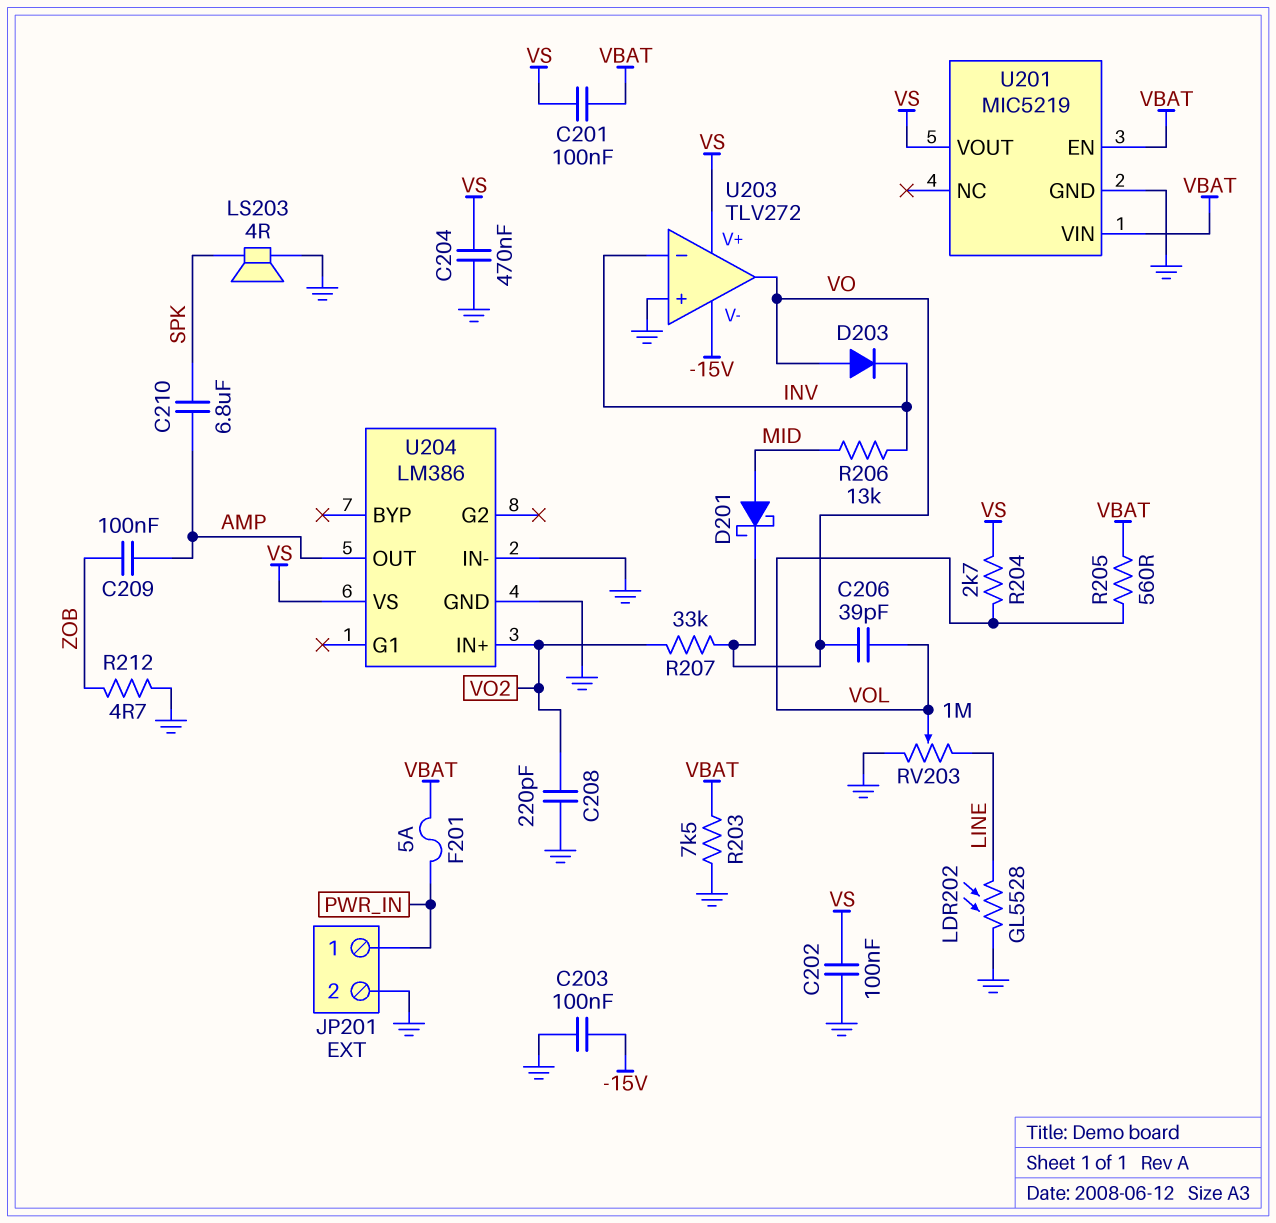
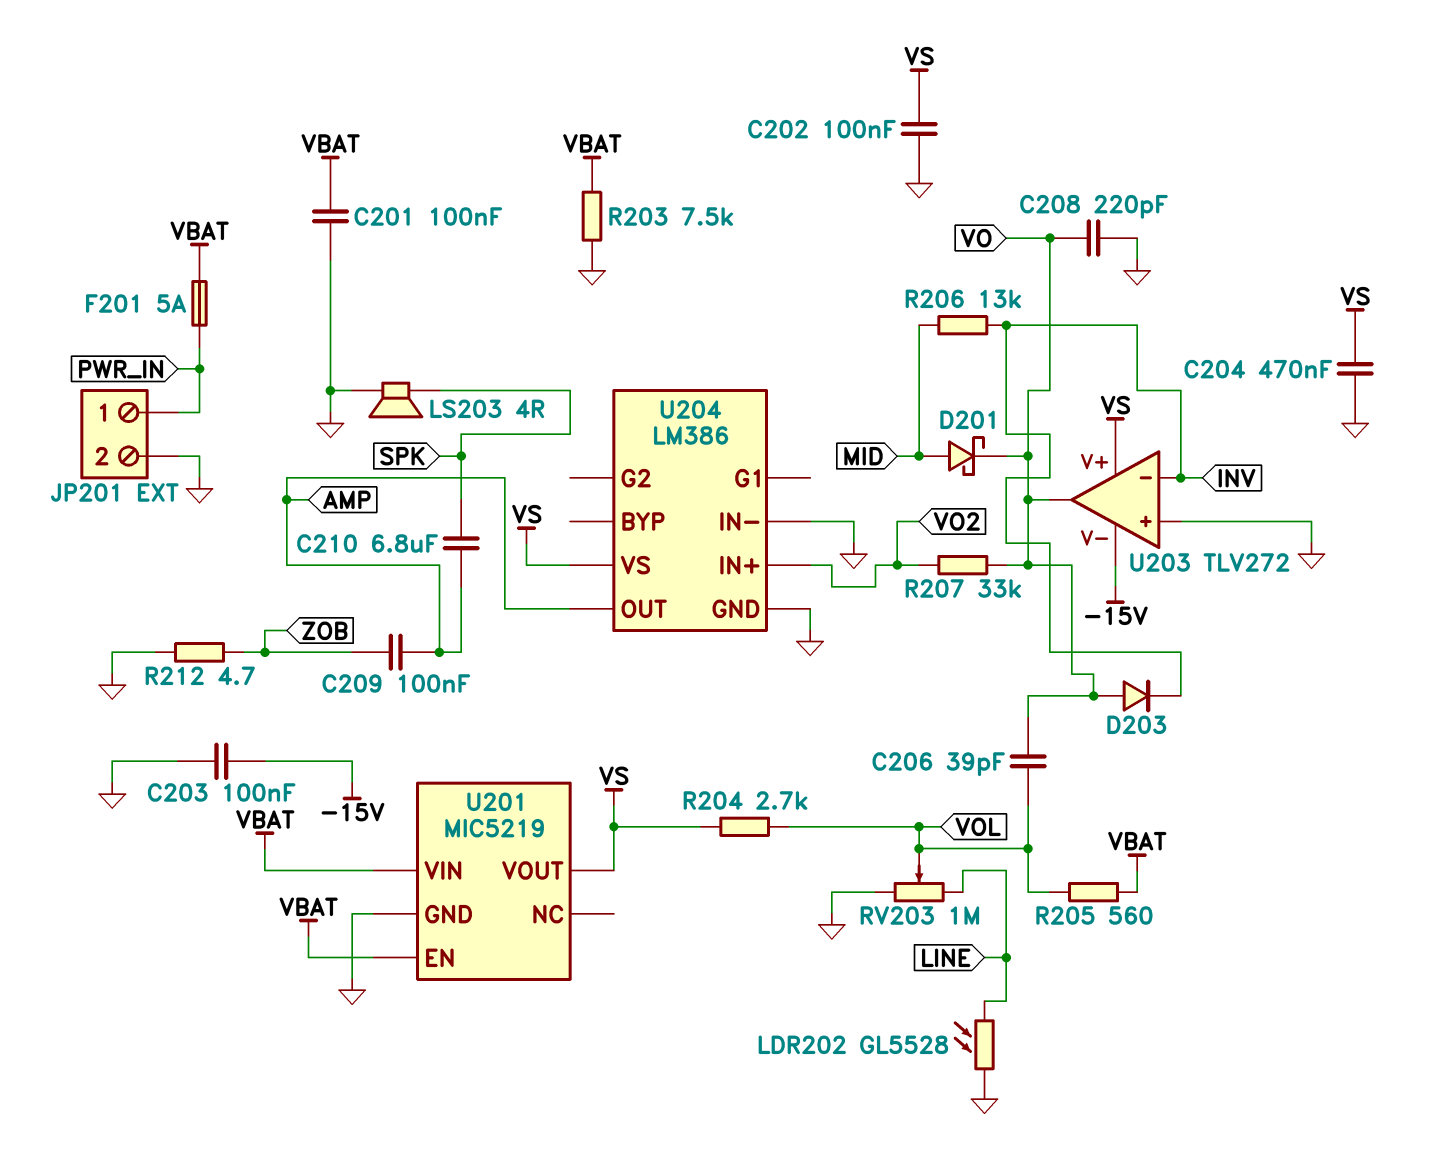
C201: 100nF (VBAT, VS) -> 100nF (GND, VBAT)
C208: 220pF (GND, VO2) -> 220pF (GND, VO)

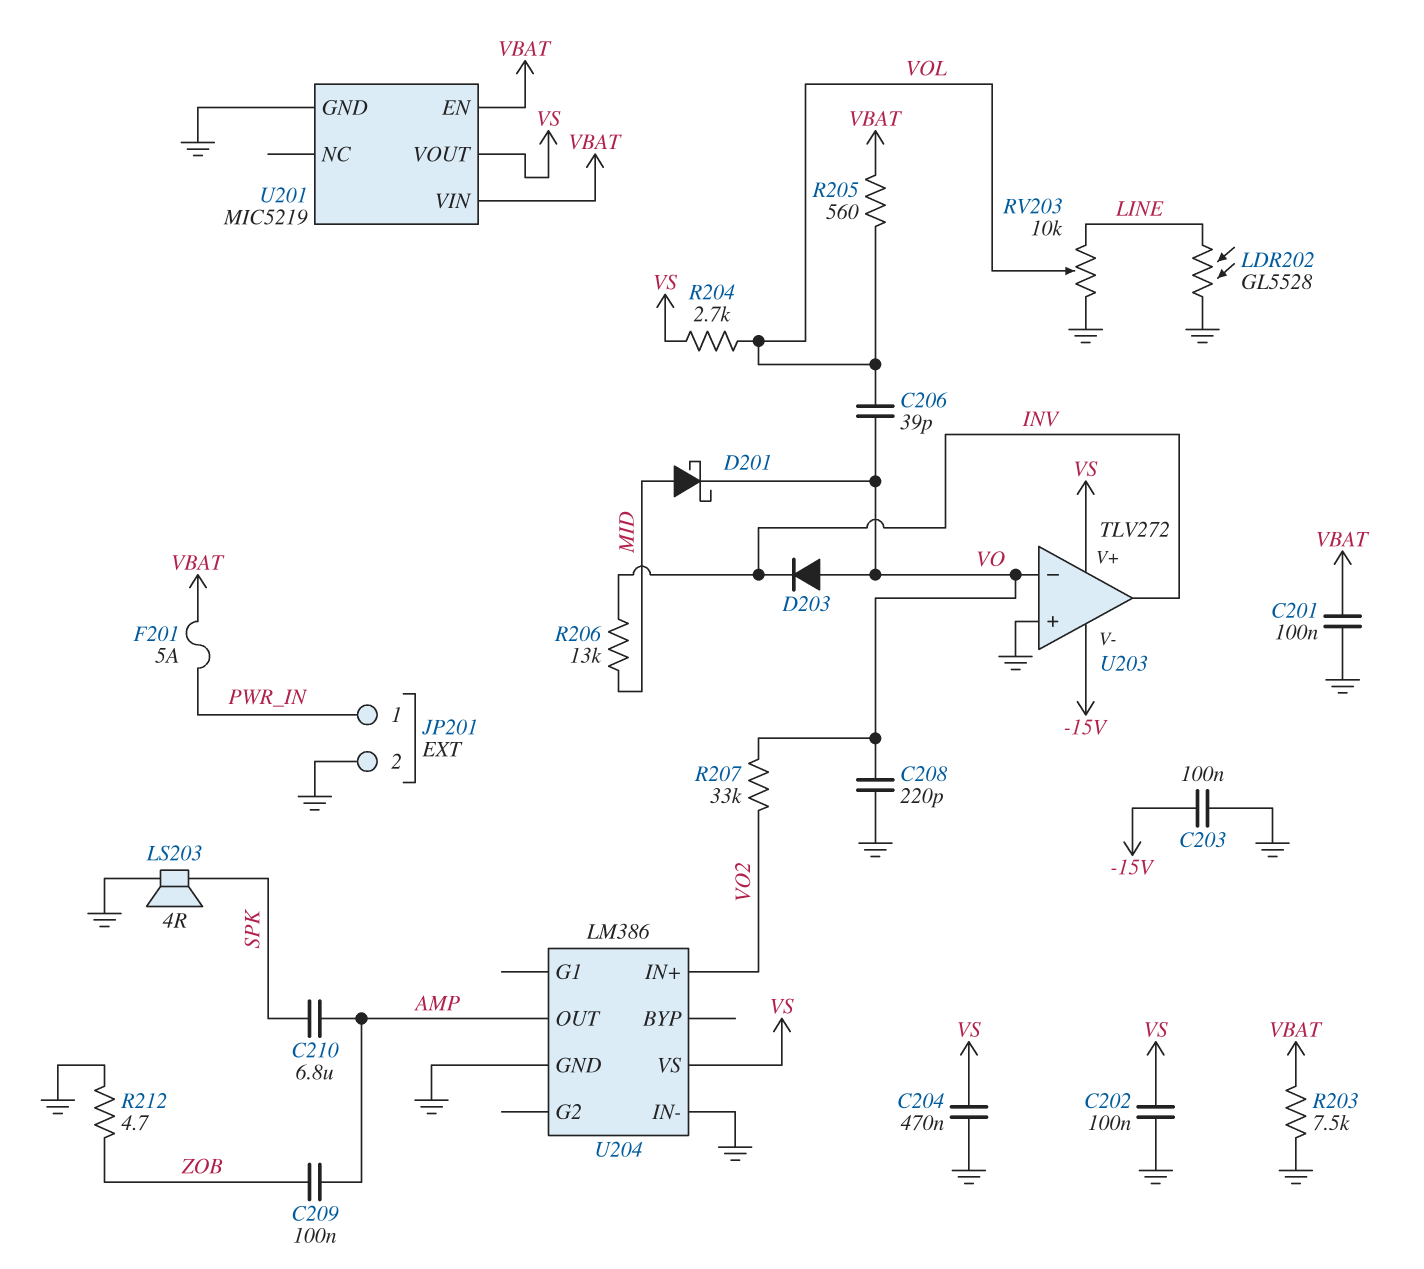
RV203: 1M (GND, LINE, wiper VOL) -> 10k (GND, LINE, wiper VOL)
U203 pin in-: INV -> VO
U203 pin out: VO -> INV

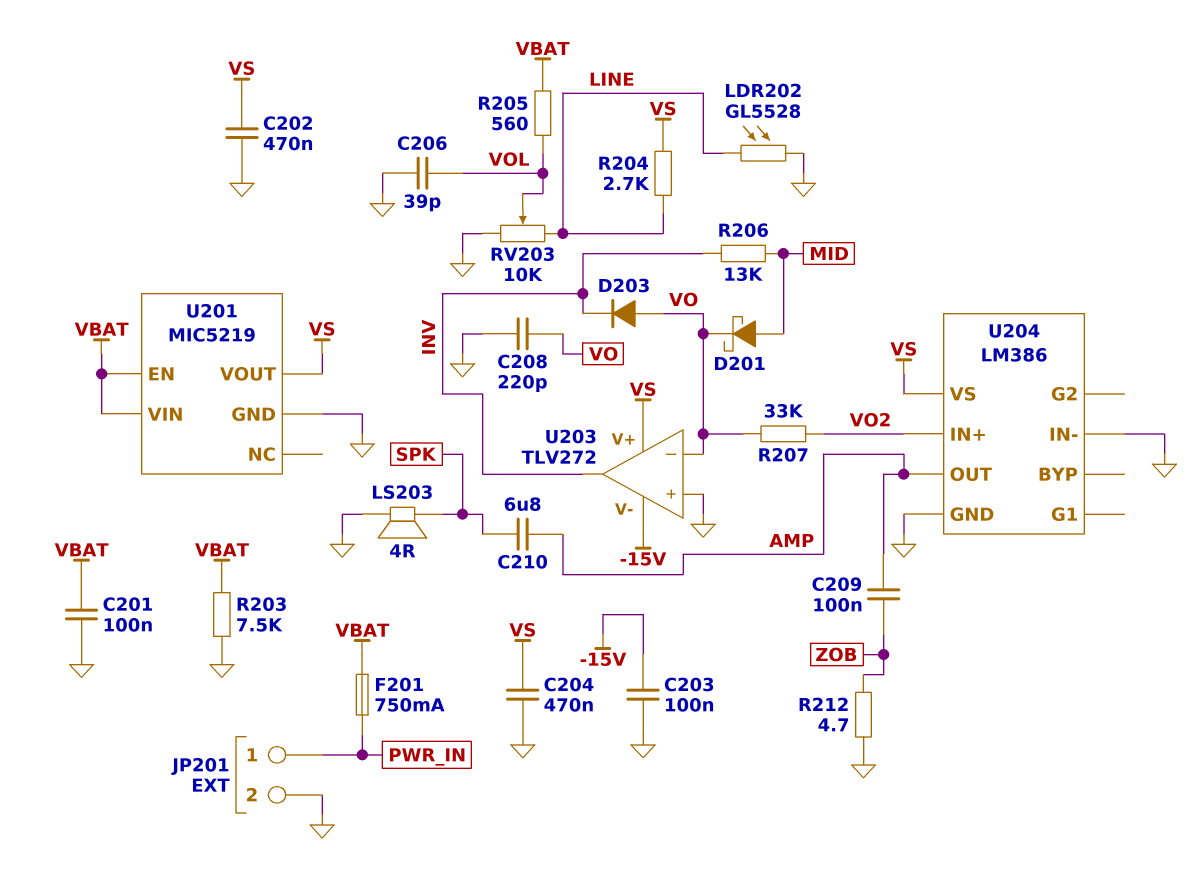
C202: 100nF (GND, VS) -> 470nF (GND, VS)
C206: 39pF (VO, VOL) -> 39pF (GND, VOL)
F201: 5A (PWR_IN, VBAT) -> 750mA (PWR_IN, VBAT)
R204: 2.7k (VOL, VS) -> 2.7k (LINE, VS)

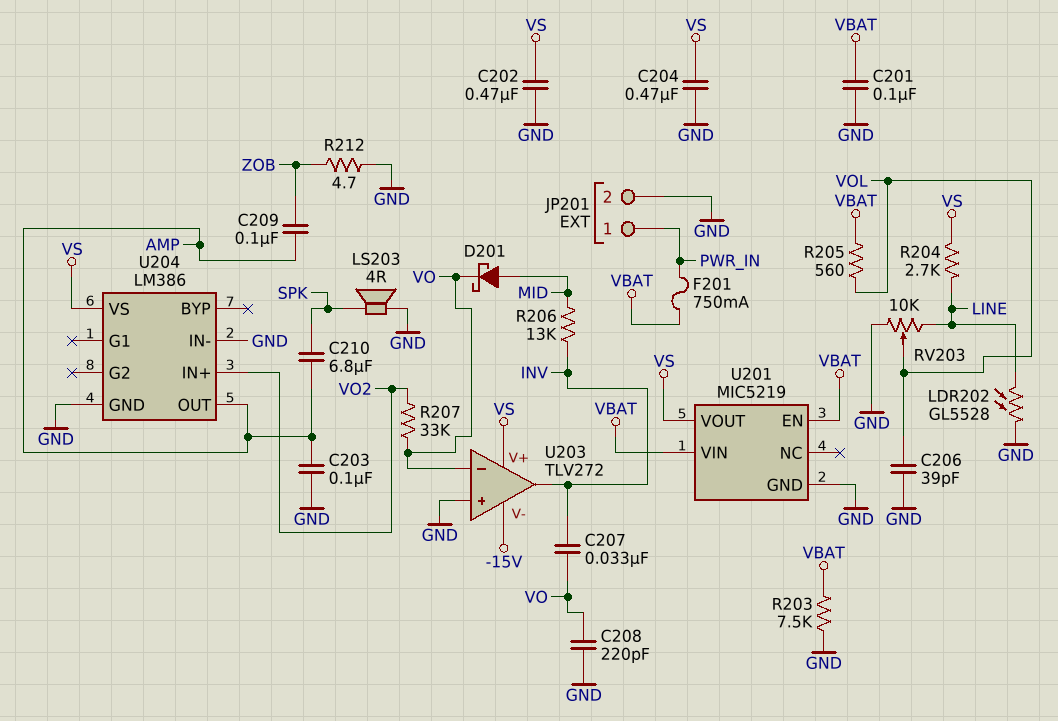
C203: 100nF (-15V, GND) -> 100nF (AMP, GND)
C207: none -> 33nF (INV, VO)
D203: diode (A VO, K INV) -> none

